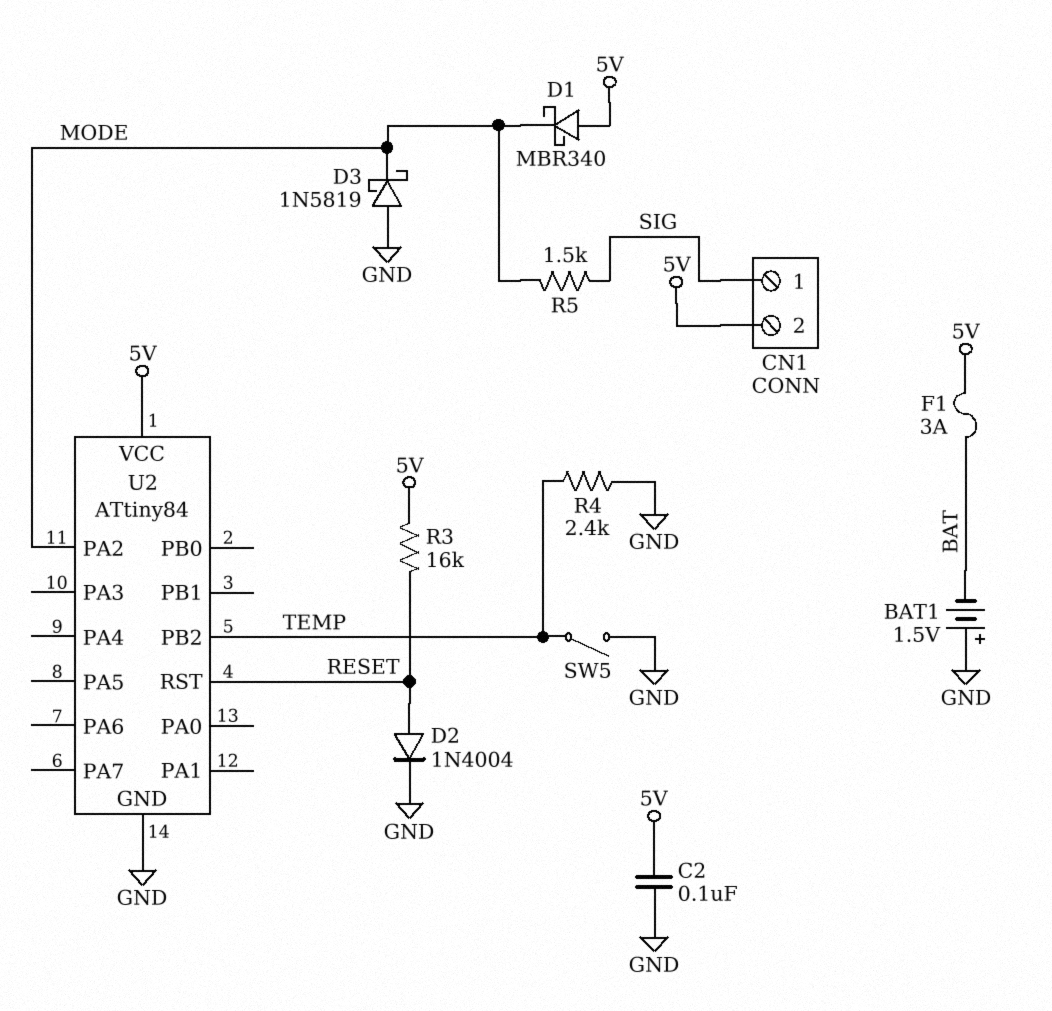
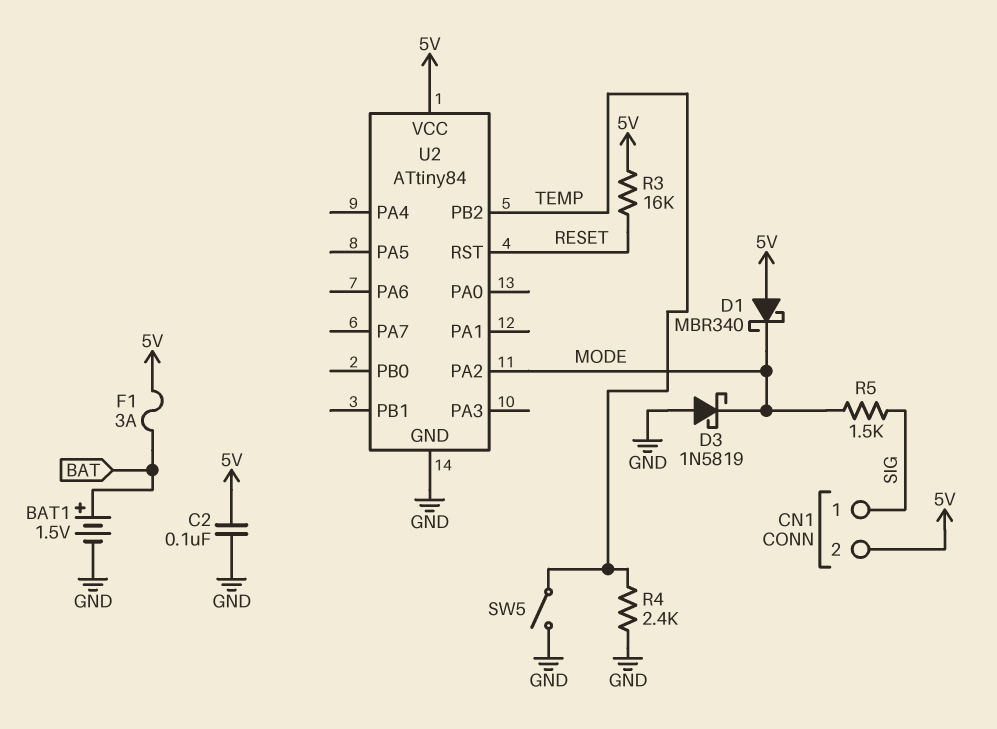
BAT1: 1.5V (plus GND, minus BAT) -> 1.5V (plus BAT, minus GND)
D2: diode 1N4004 (A RESET, K GND) -> none

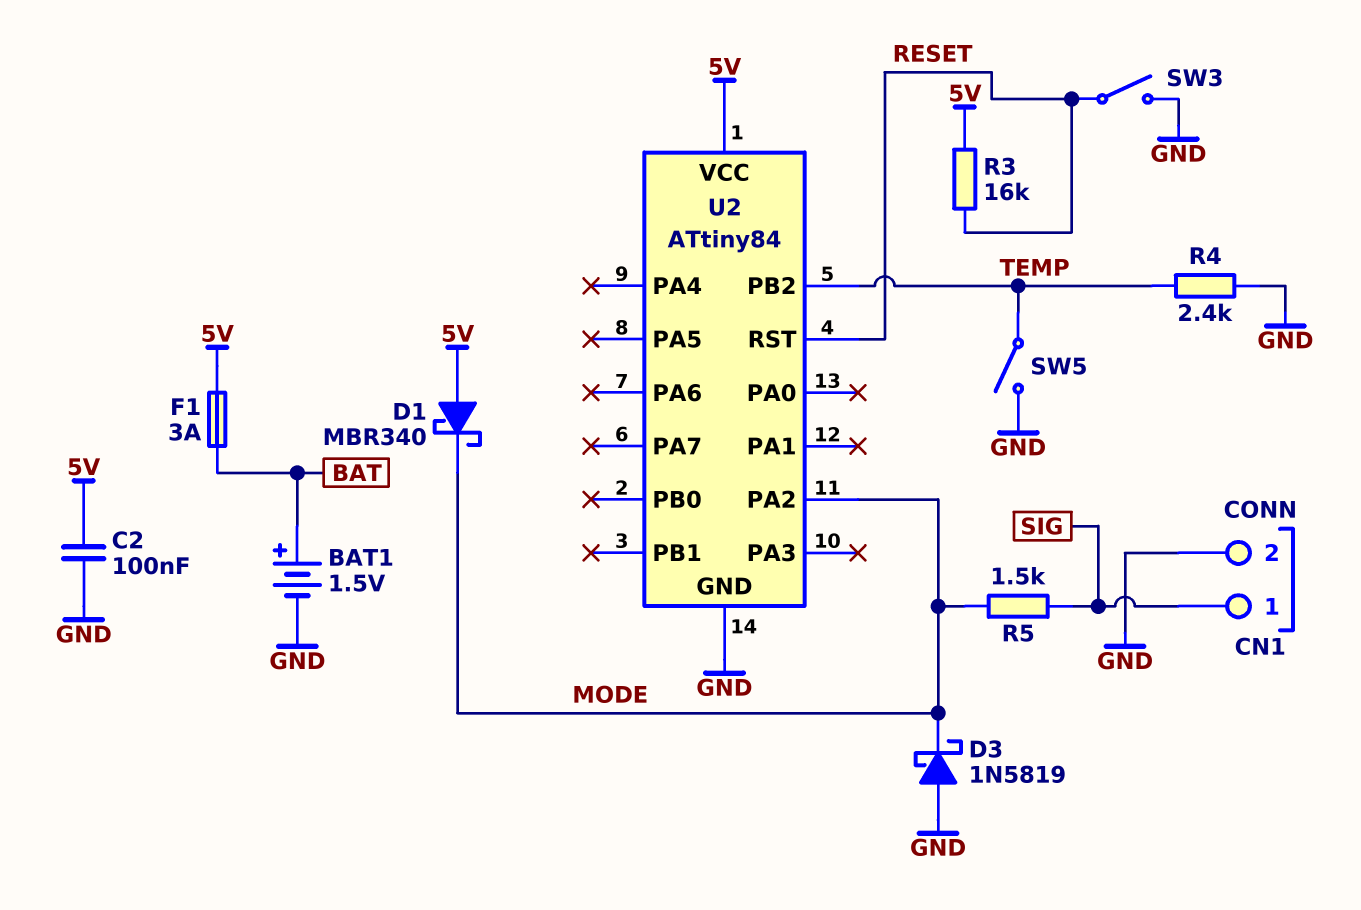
CN1 pin 2: 5V -> GND
SW3: none -> switch (GND, RESET)

